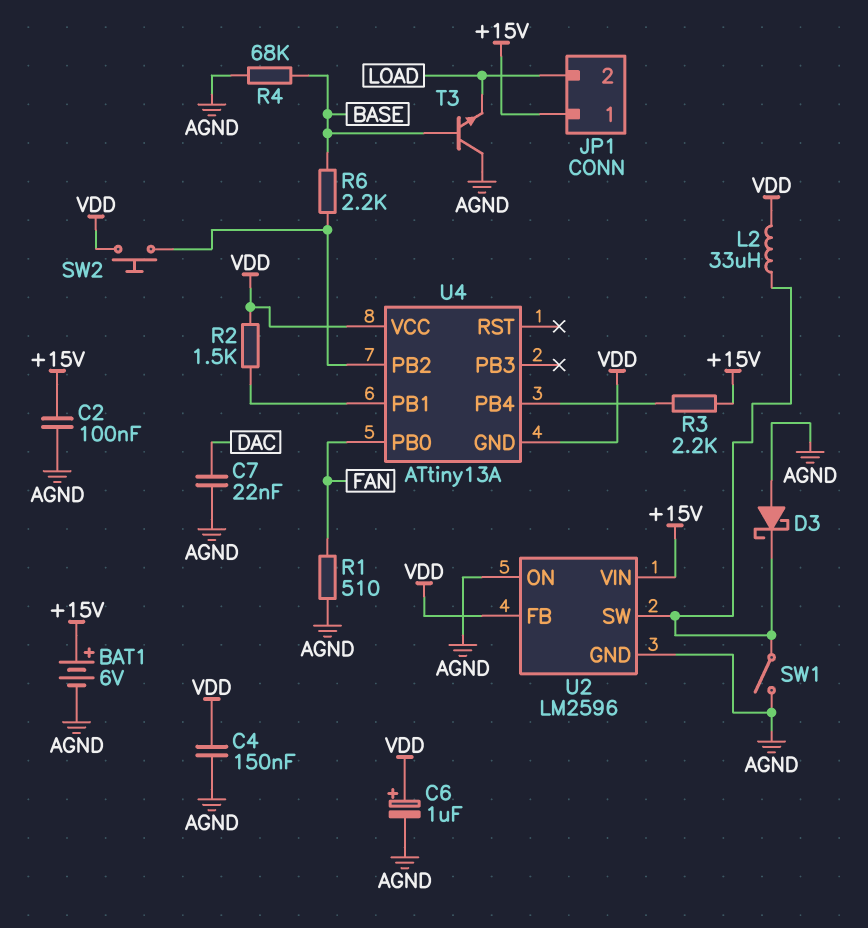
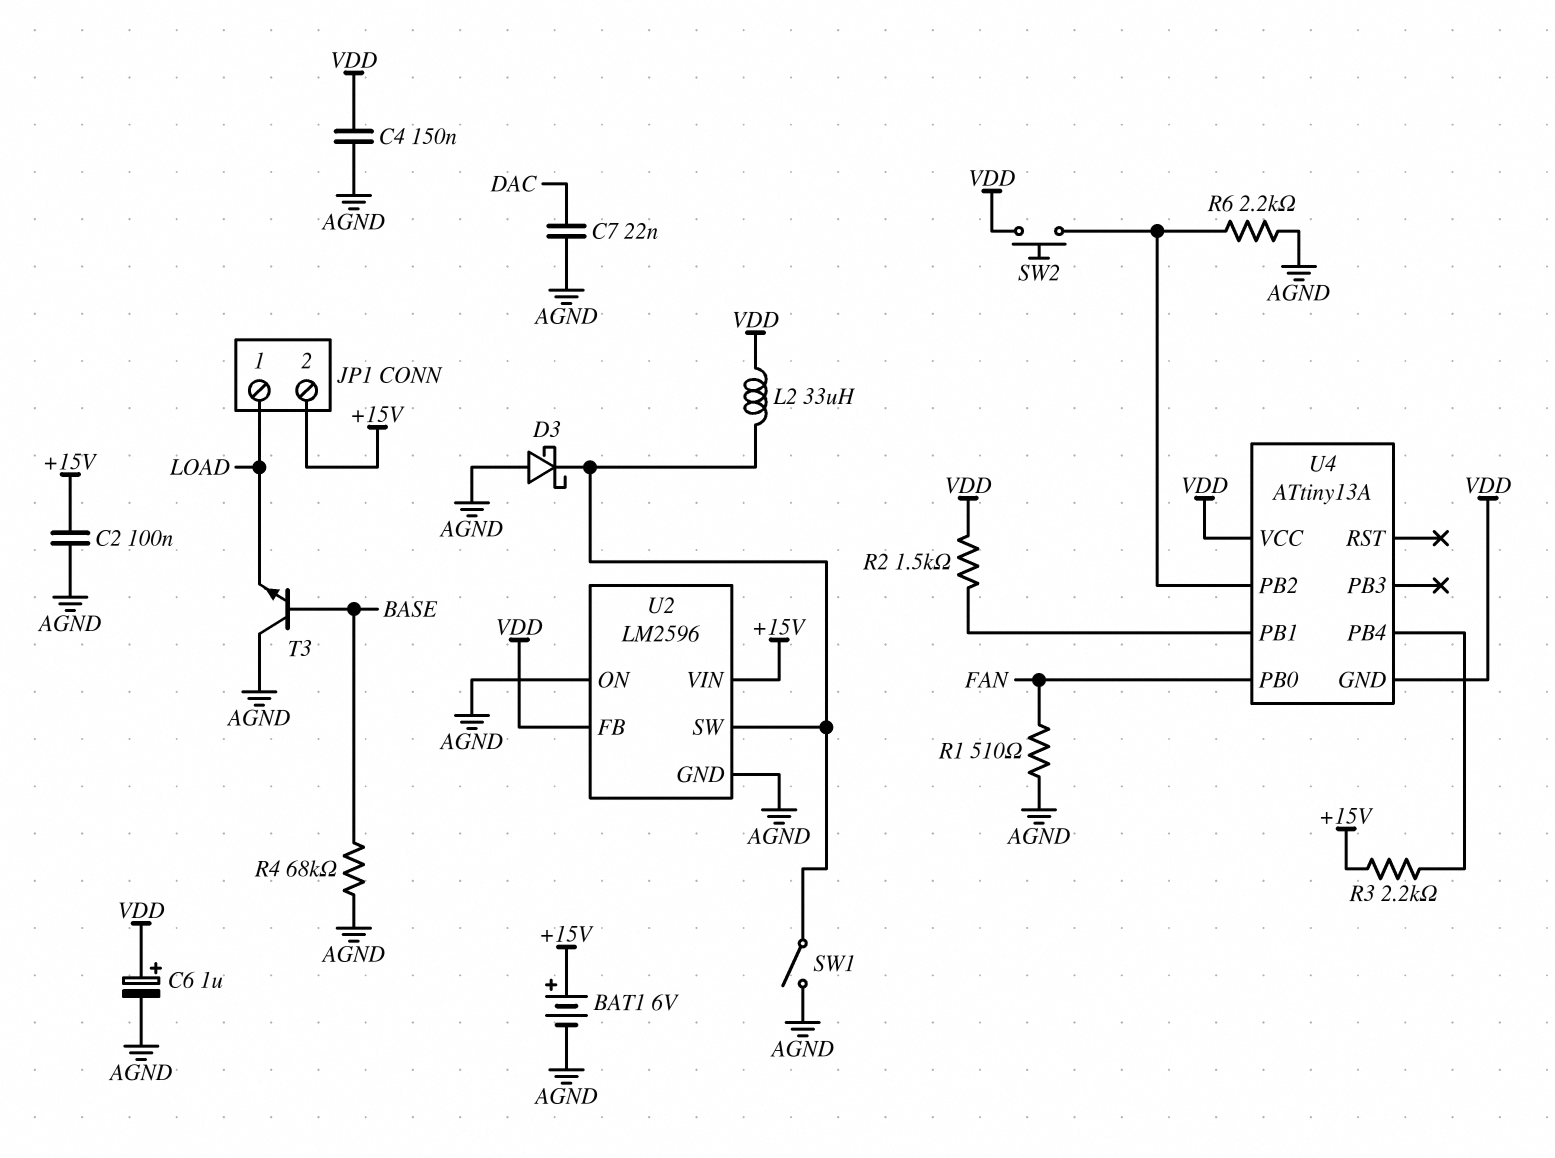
JP1 pin 1: +15V -> LOAD
JP1 pin 2: LOAD -> +15V
R6: 2.2k (BASE, U4/PB2) -> 2.2k (AGND, U4/PB2)

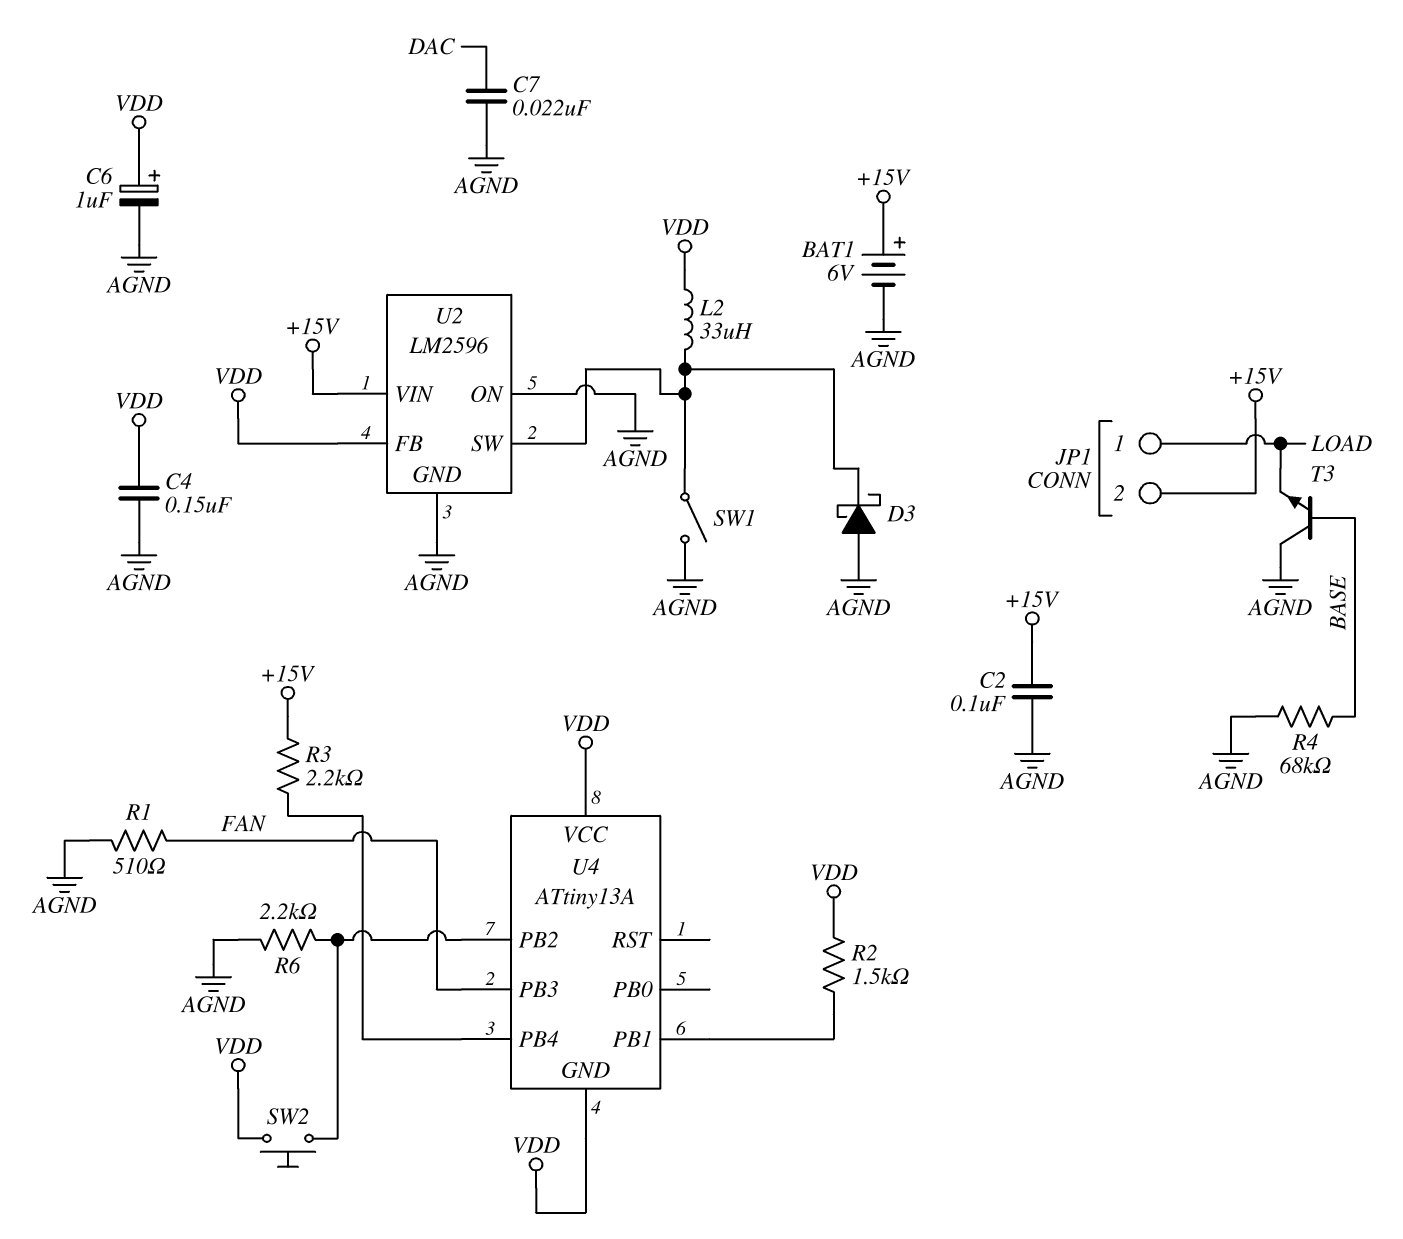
U4 pin PB0: FAN -> none
U4 pin PB3: none -> FAN

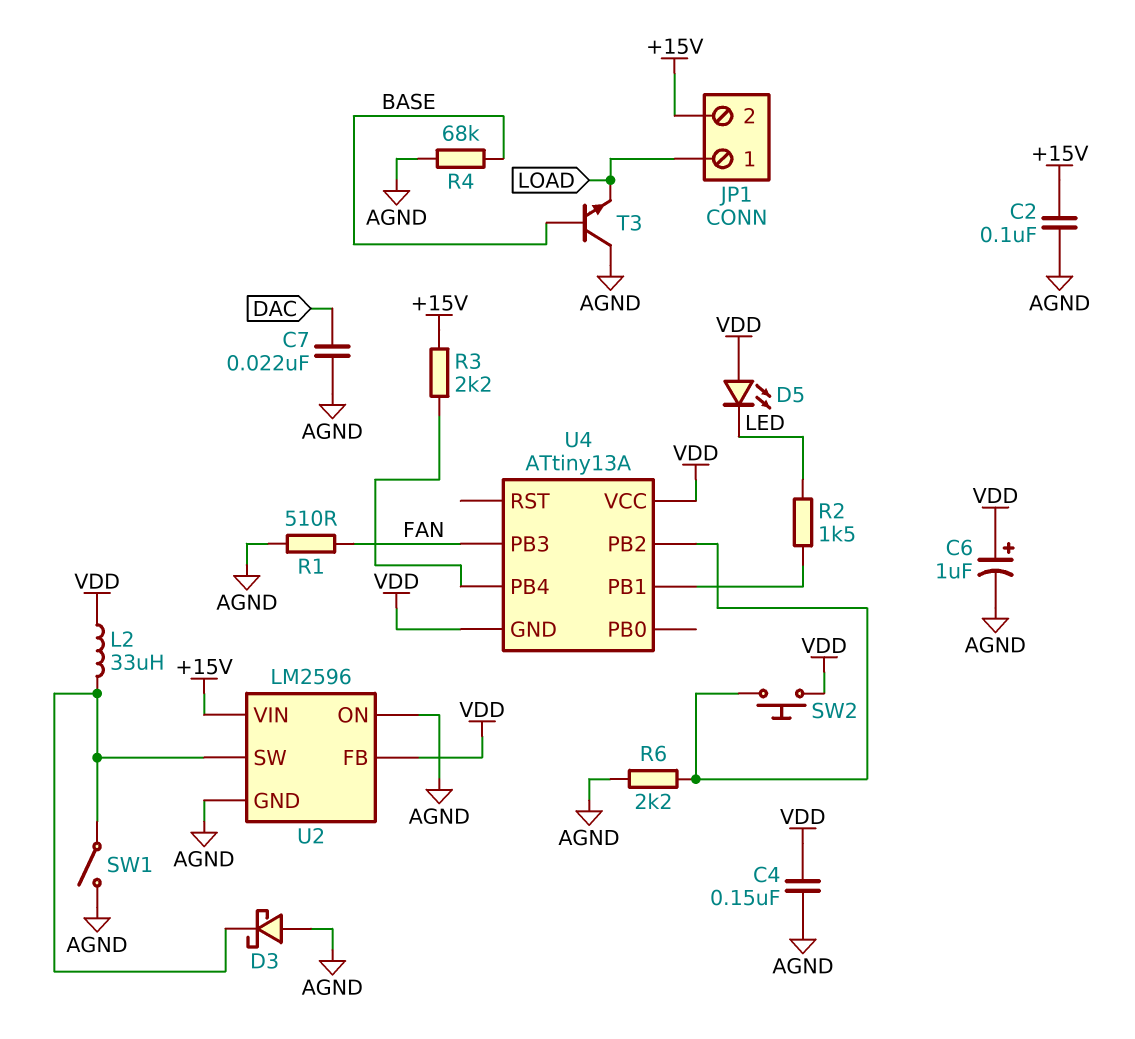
BAT1: 6V (plus +15V, minus AGND) -> none
D5: none -> LED (A VDD, K LED)
R2: 1.5k (U4/PB1, VDD) -> 1.5k (LED, U4/PB1)

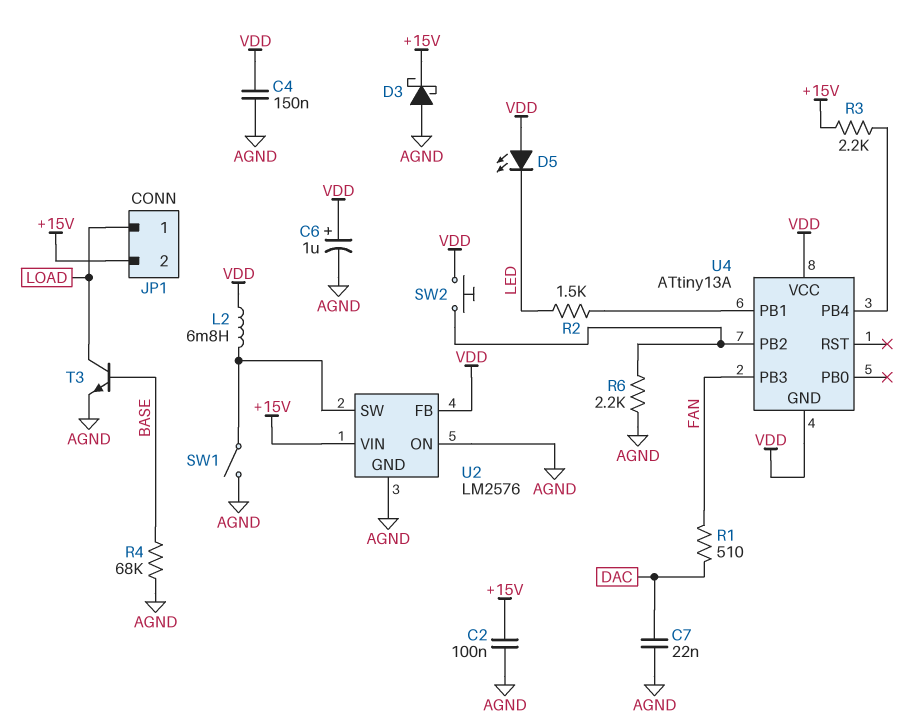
D3: schottky (A AGND, K U2/SW) -> schottky (A AGND, K +15V)
L2: 33uH (U2/SW, VDD) -> 6.8mH (U2/SW, VDD)
R1: 510 (AGND, FAN) -> 510 (DAC, FAN)
T3: NPN (B BASE, C AGND, E LOAD) -> NPN (B BASE, C LOAD, E AGND)
U2: LM2596 -> LM2576

